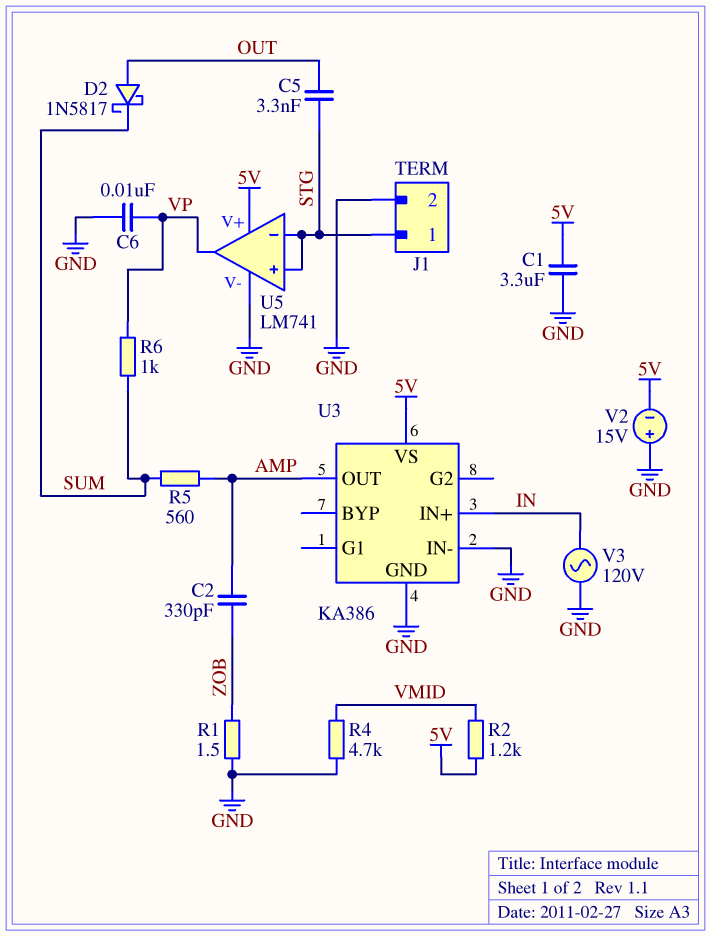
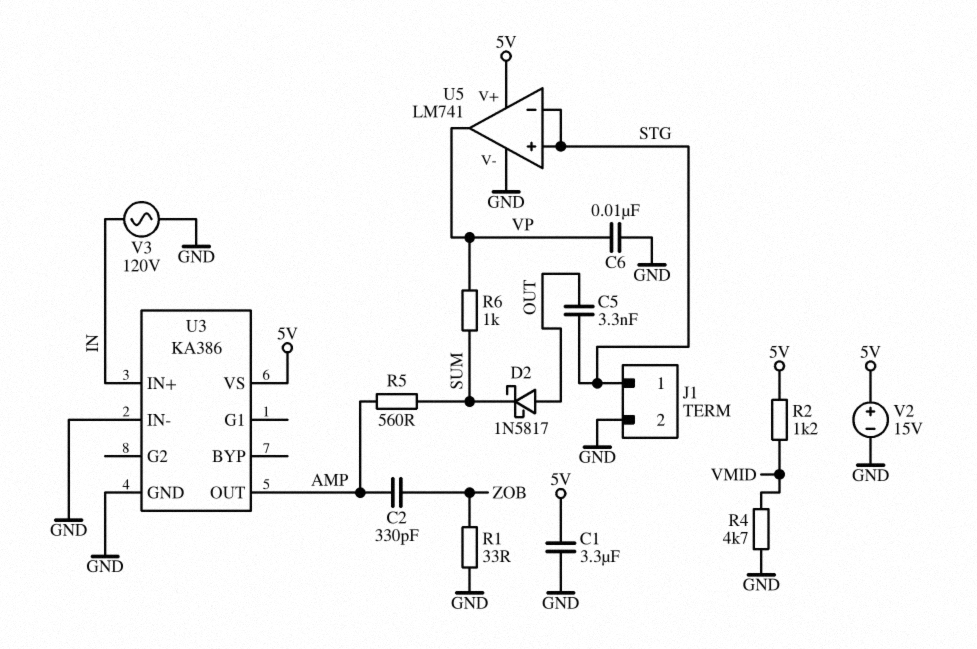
R1: 1.5 (GND, ZOB) -> 33 (GND, ZOB)
V2: 15V (plus GND, minus 5V) -> 15V (plus 5V, minus GND)

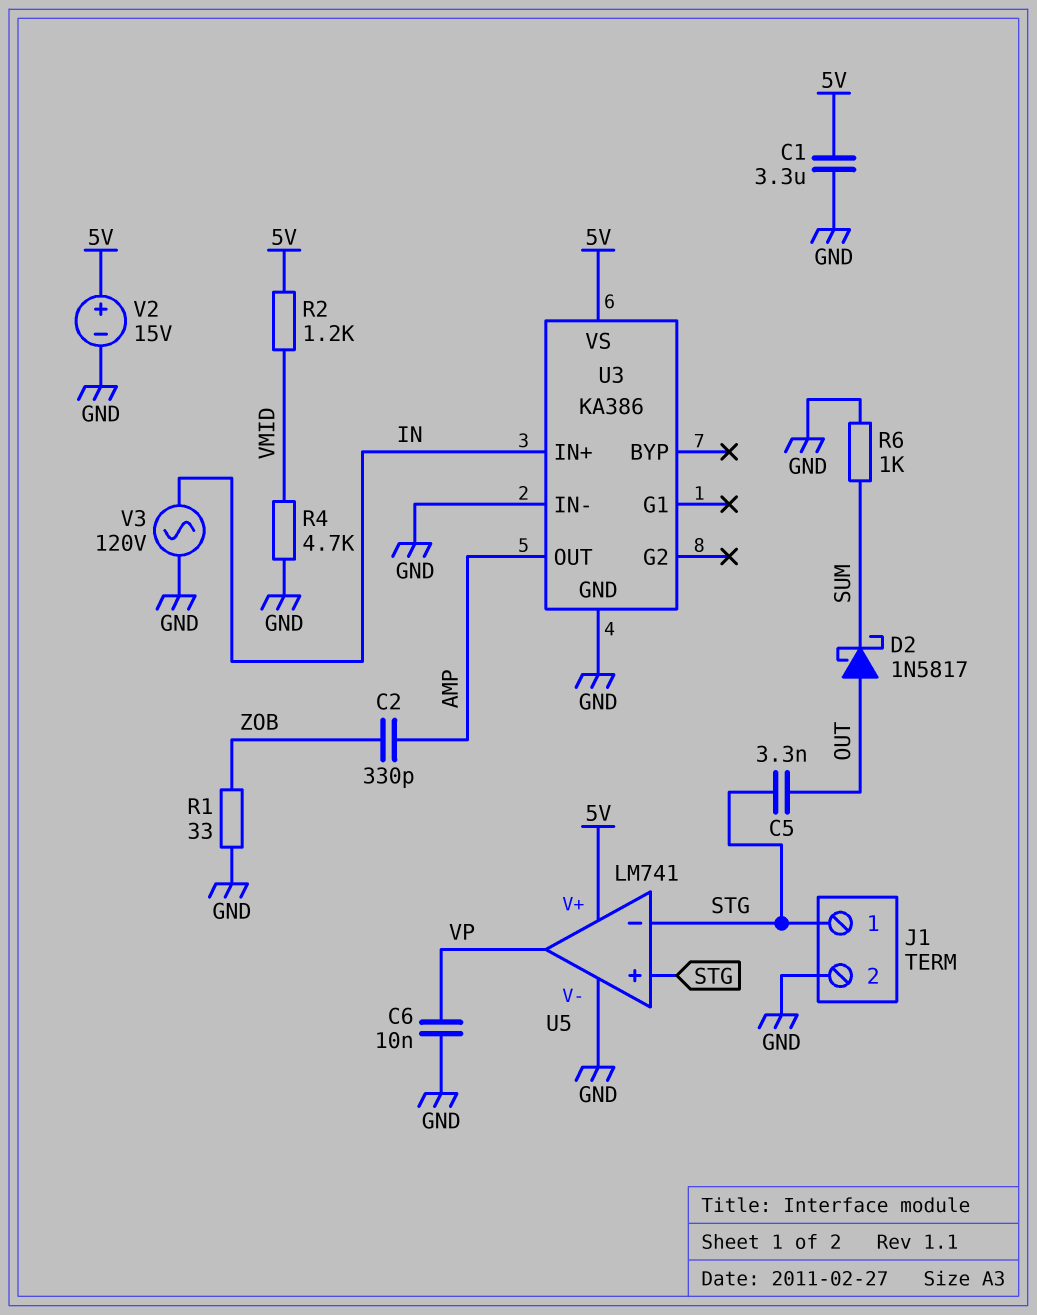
R5: 560 (AMP, SUM) -> none
R6: 1k (SUM, VP) -> 1k (GND, SUM)

